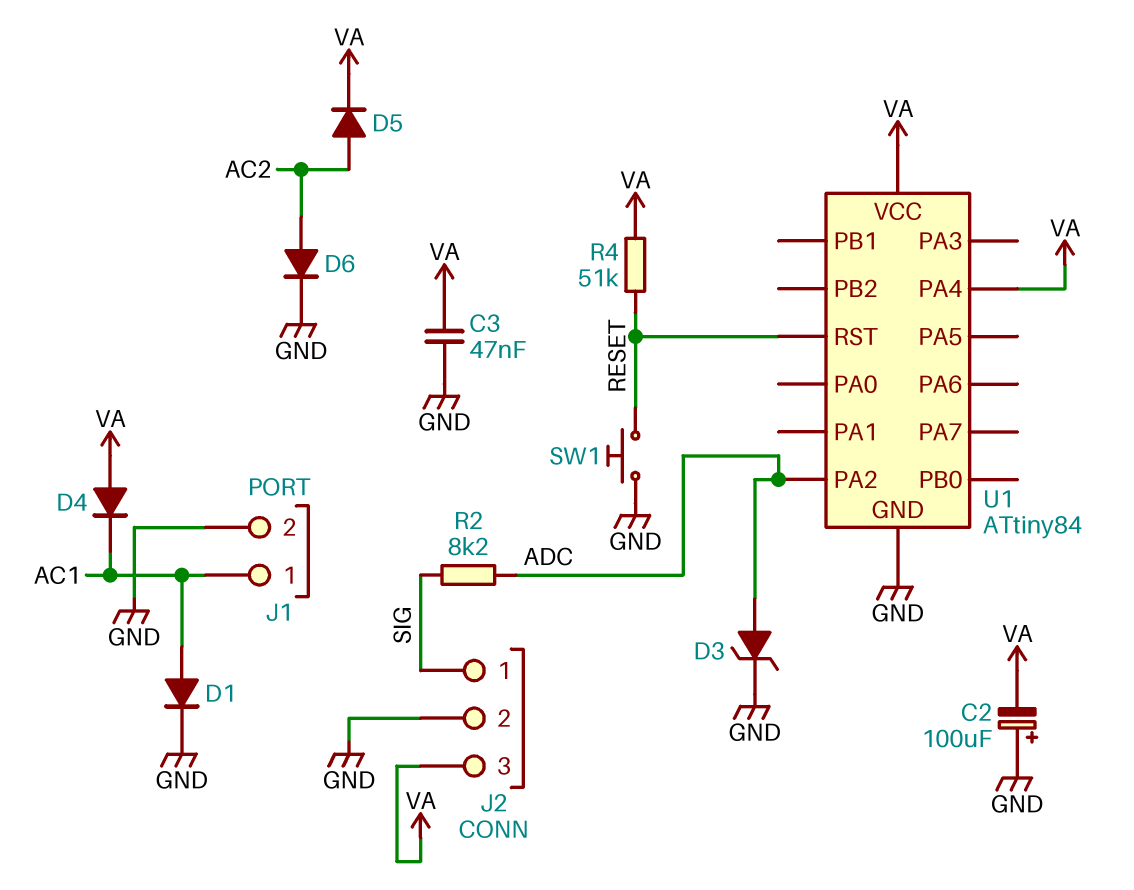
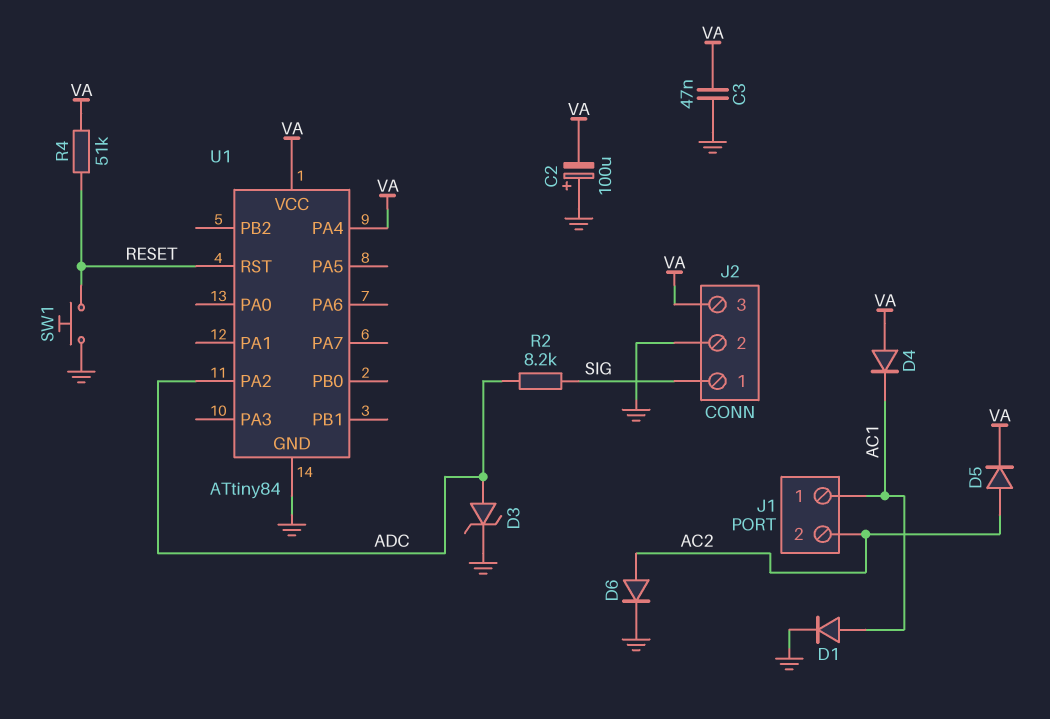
J1 pin 2: GND -> AC2

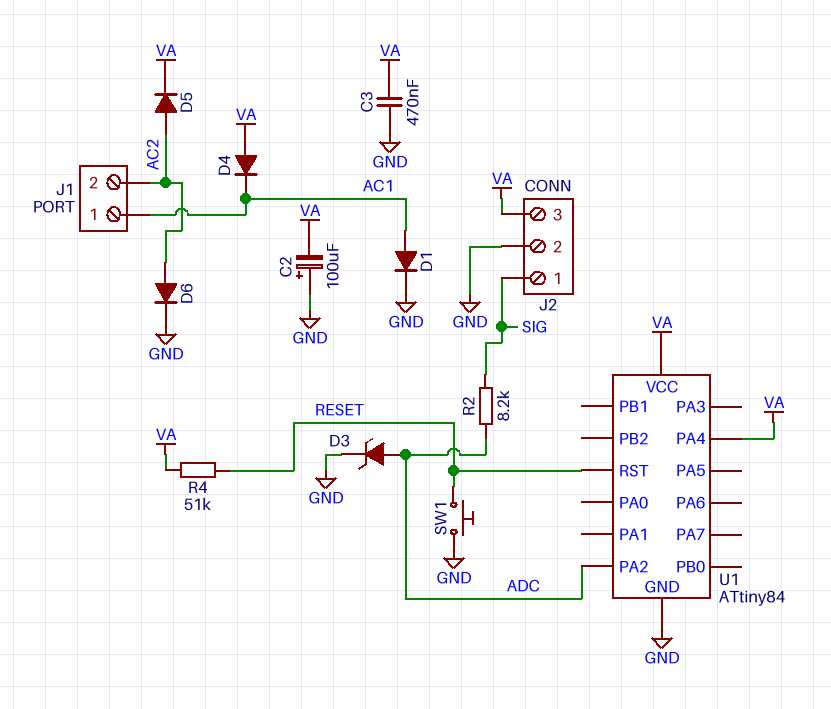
C3: 47nF (GND, VA) -> 470nF (GND, VA)

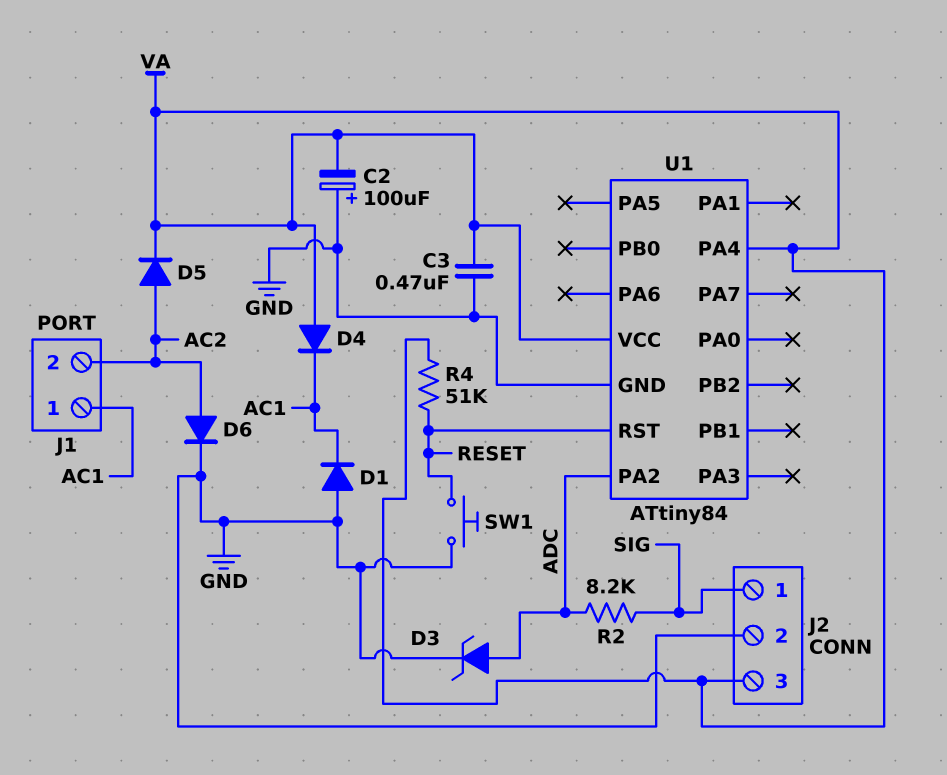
D1: diode (A AC1, K GND) -> diode (A GND, K AC1)

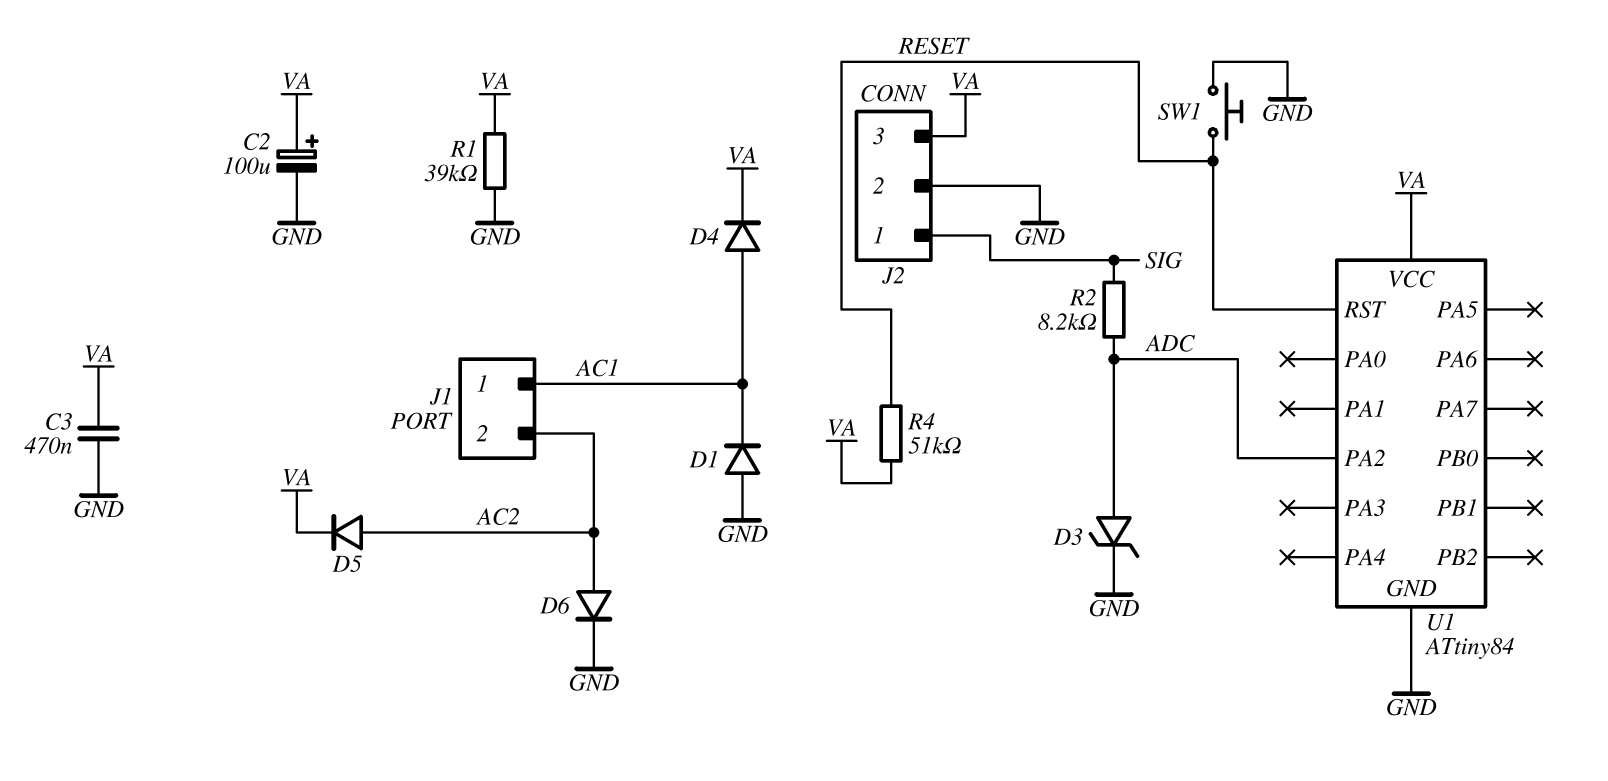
C2: 100uF (plus GND, minus VA) -> 100uF (plus VA, minus GND)
D4: diode (A VA, K AC1) -> diode (A AC1, K VA)
R1: none -> 39k (GND, VA)
U1 pin PA4: VA -> none

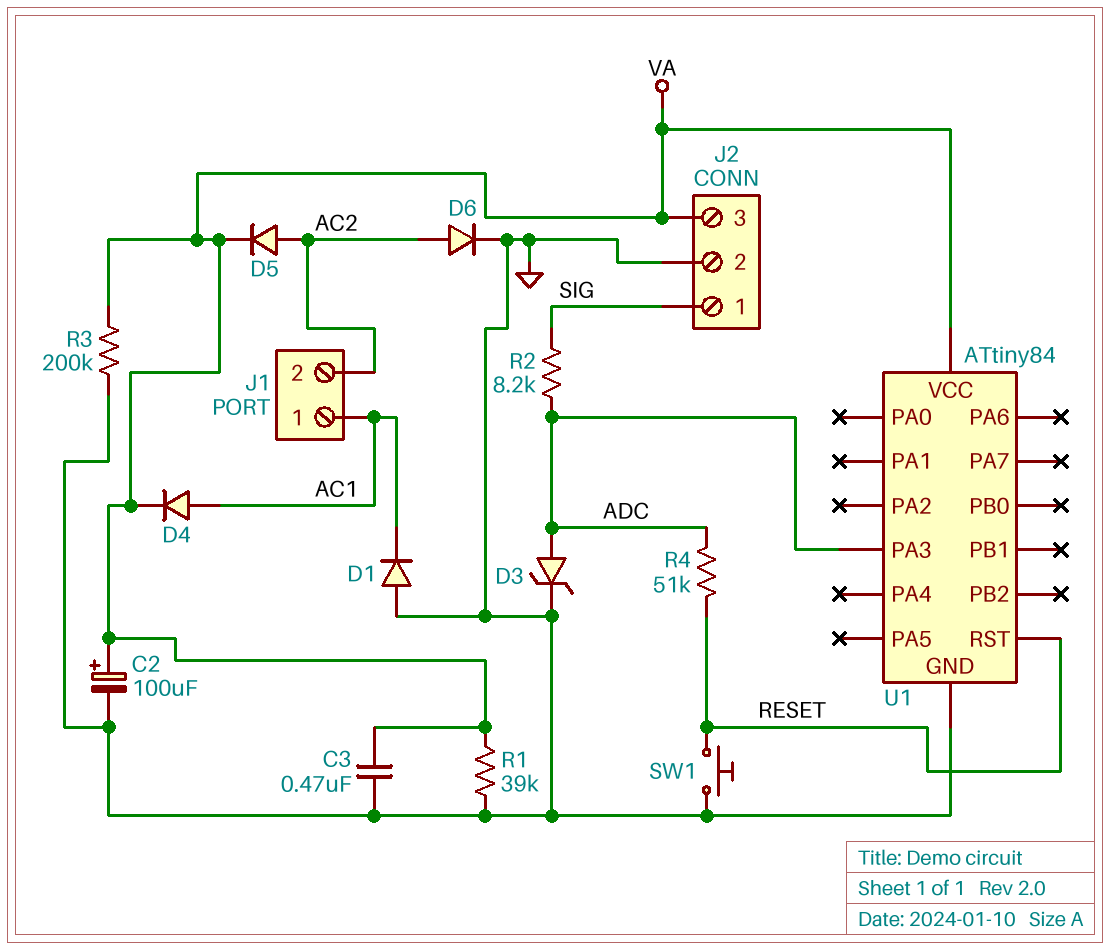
R3: none -> 200k (GND, VA)
R4: 51k (RESET, VA) -> 51k (ADC, RESET)
U1 pin PA2: ADC -> none
U1 pin PA3: none -> ADC

